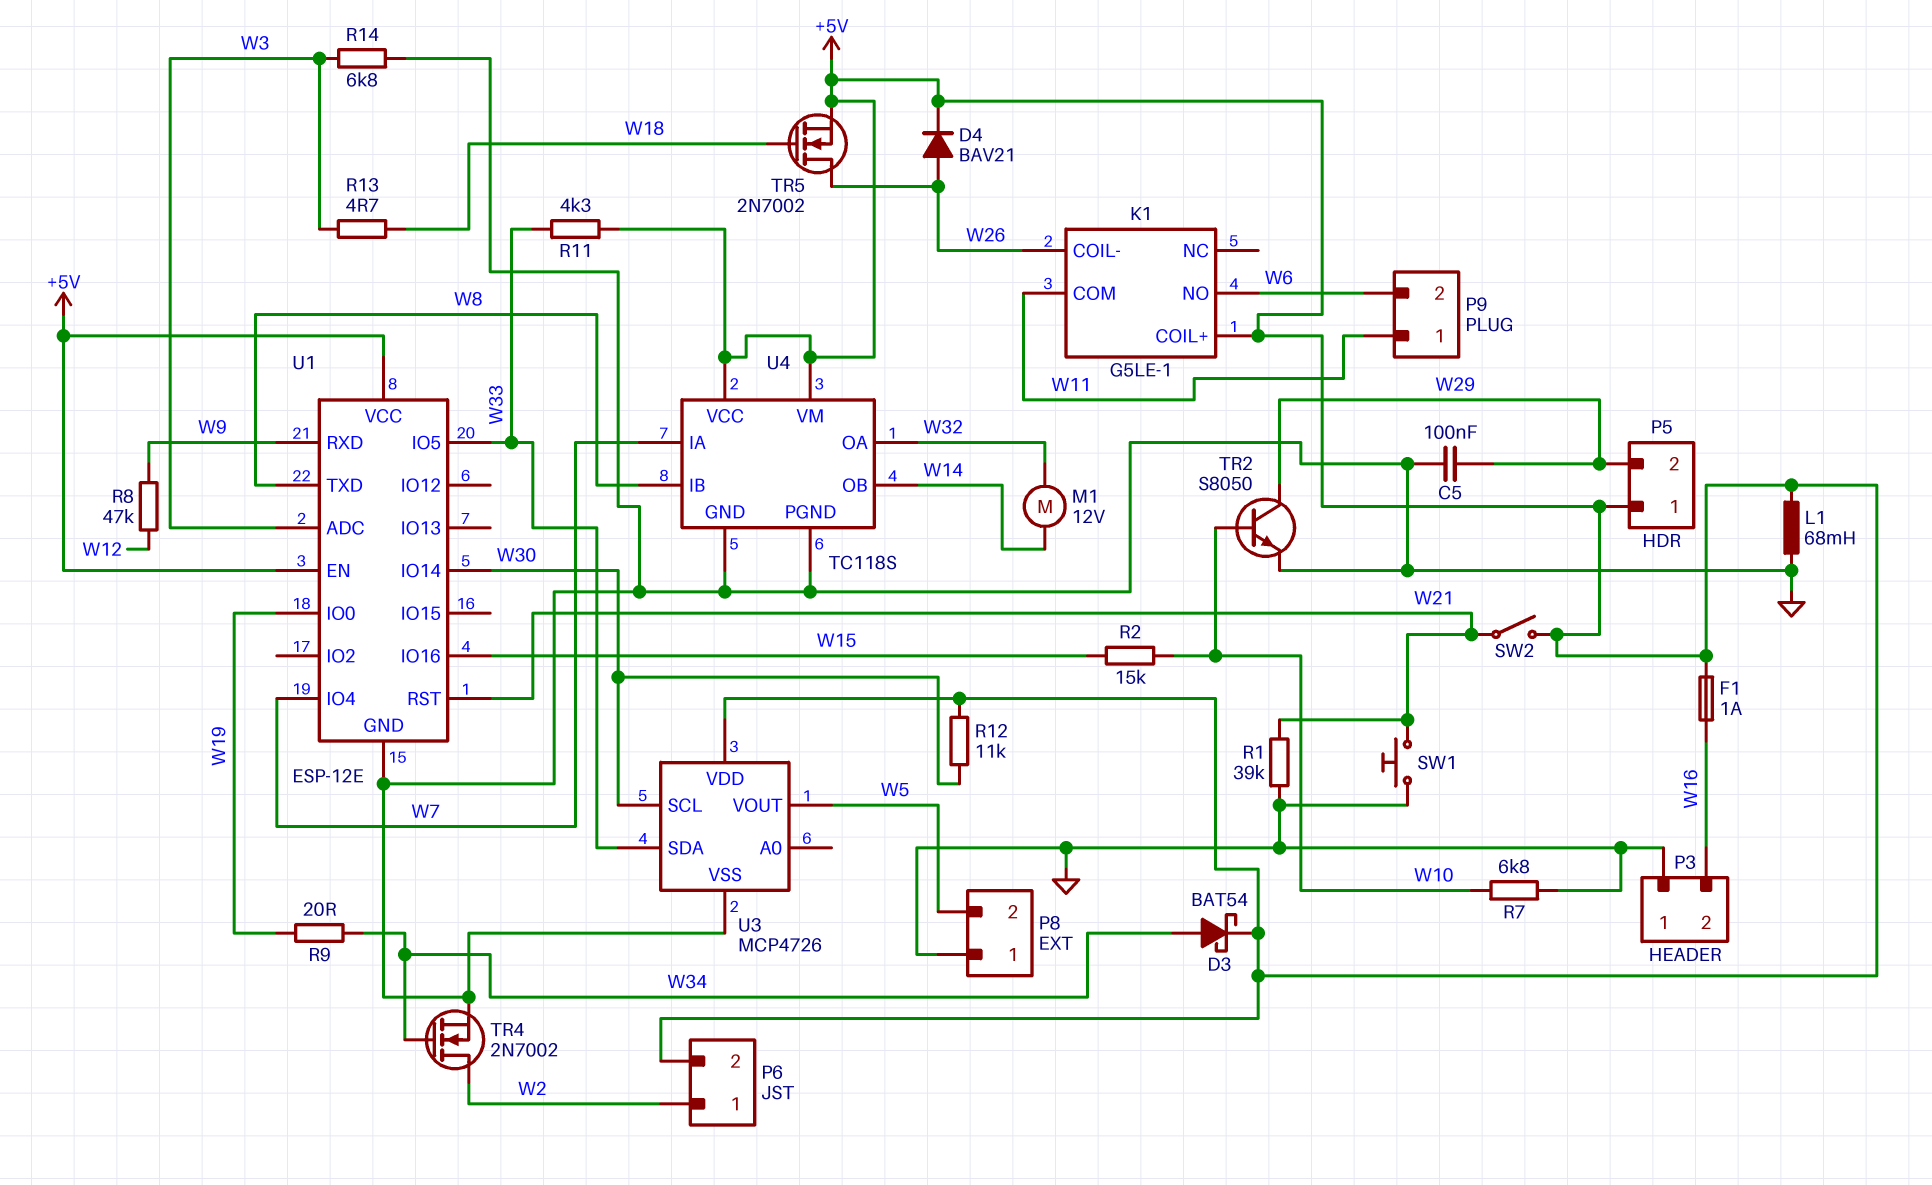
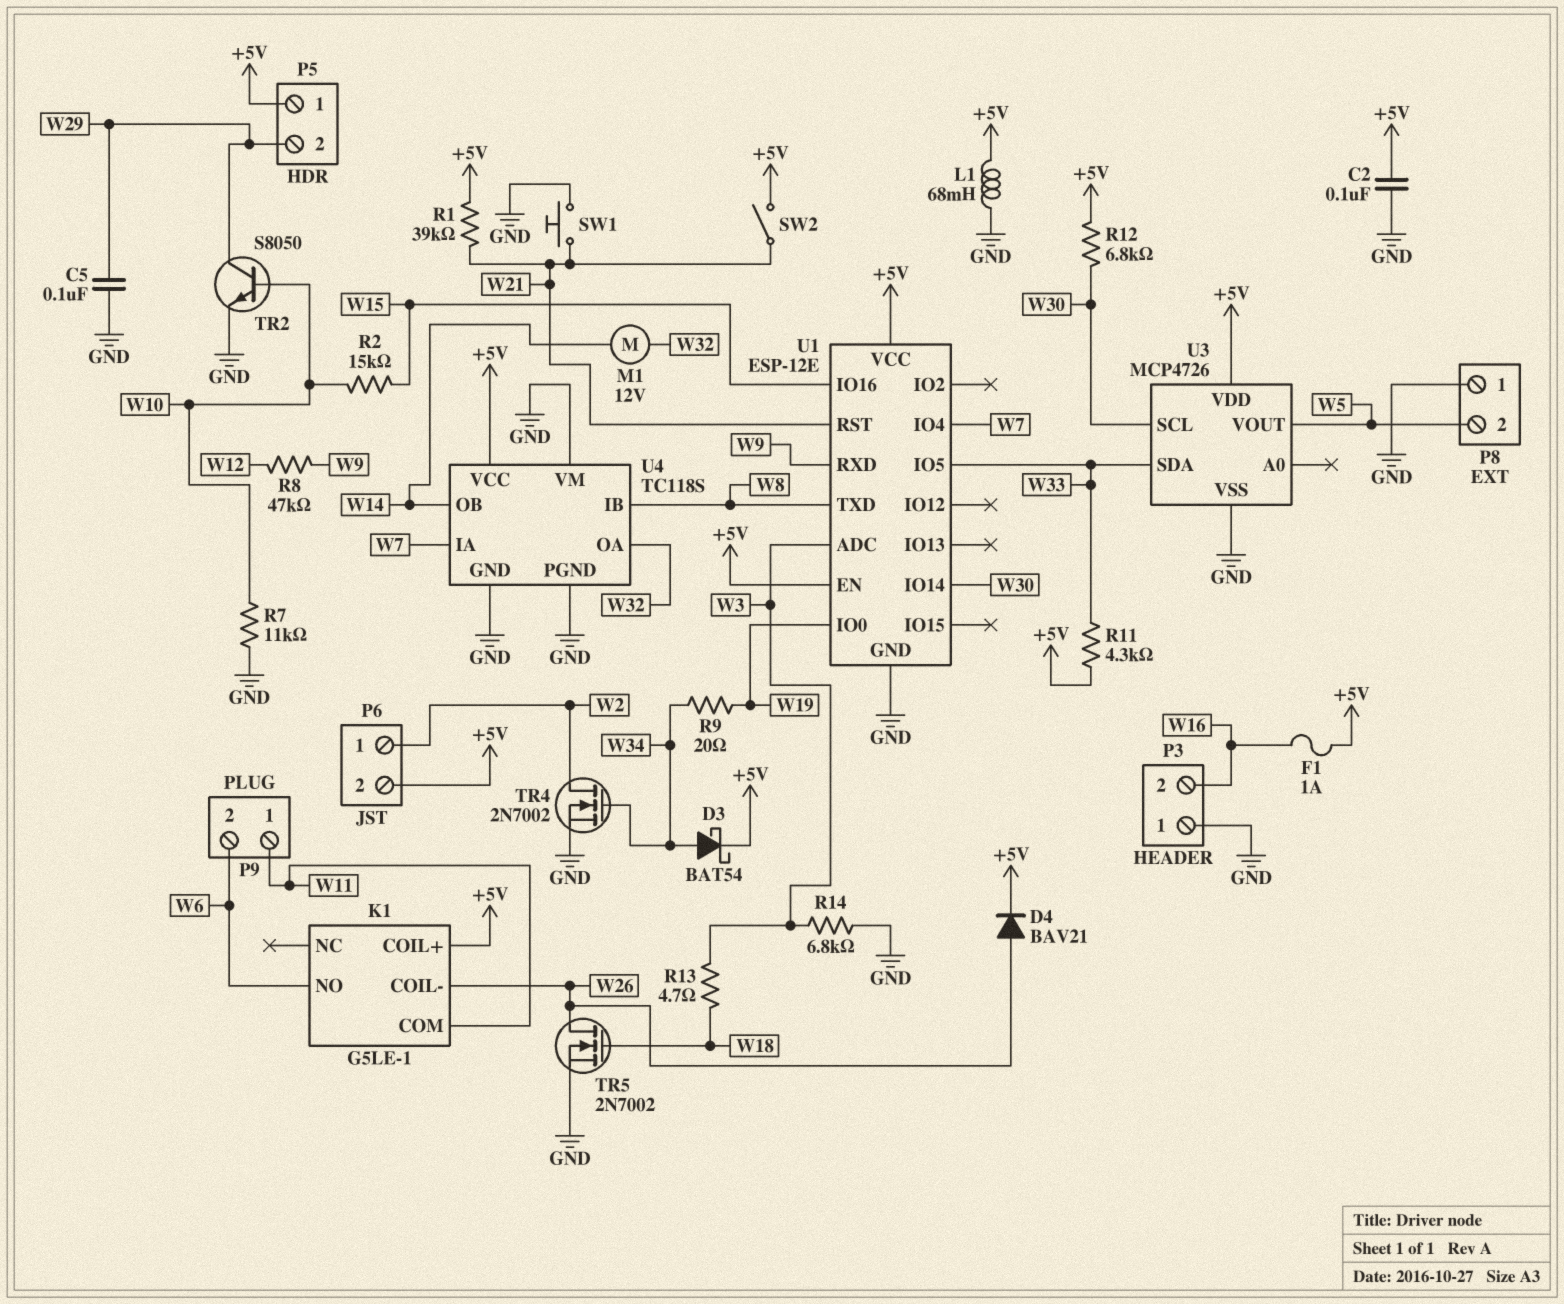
C2: none -> 100nF (+5V, GND)
R1: 39k (GND, W21) -> 39k (+5V, W21)
R7: 6.8k (GND, W10) -> 11k (GND, W10)
R12: 11k (+5V, W30) -> 6.8k (+5V, W30)
TR5: NMOS 2N7002 (G W18, D W26, S +5V) -> NMOS 2N7002 (G W18, D W26, S GND)
U4 pin VM: +5V -> GND

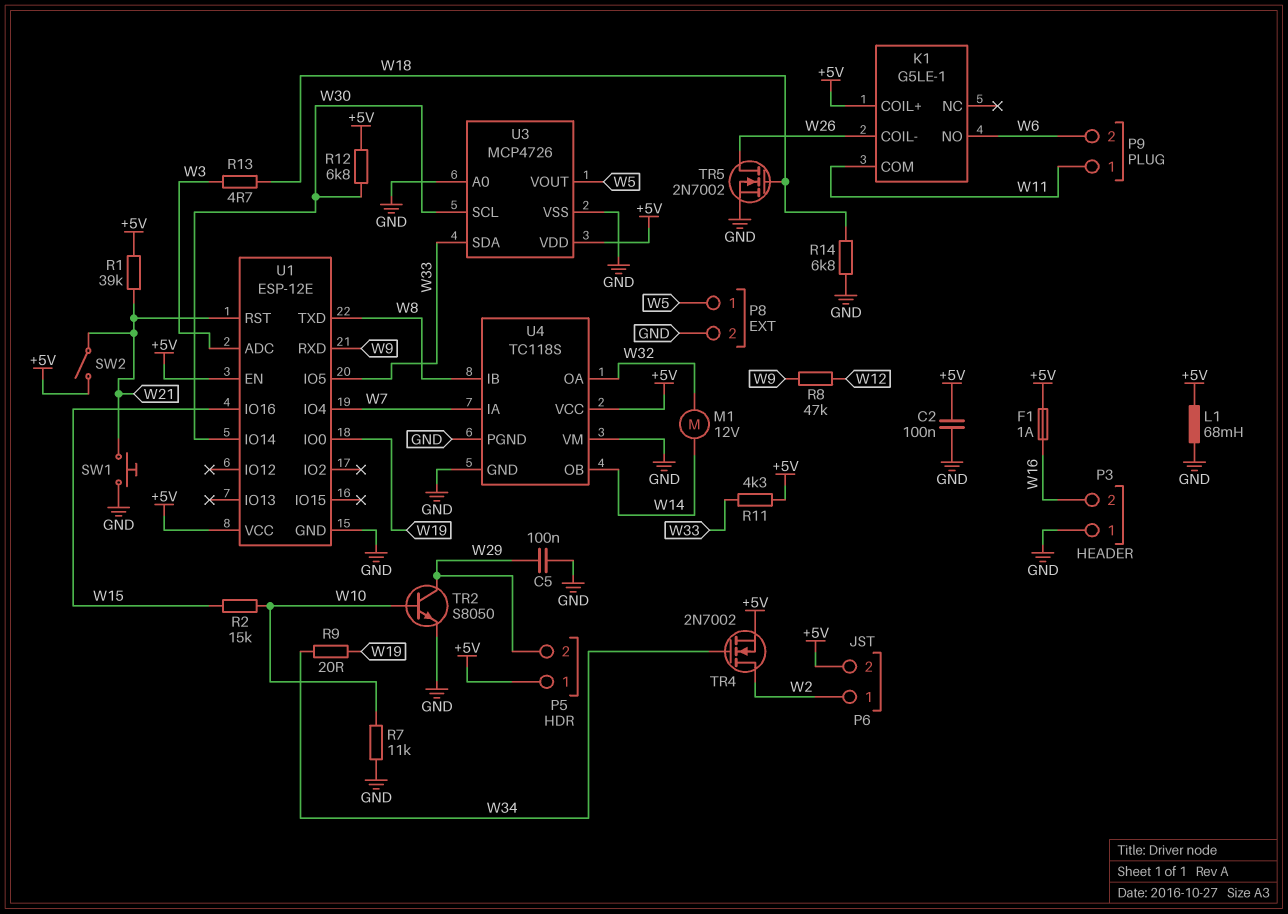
D3: schottky BAT54 (A W34, K +5V) -> none
D4: diode BAV21 (A W26, K +5V) -> none
P8 pin 1: GND -> W5
P8 pin 2: W5 -> GND
R14: 6.8k (GND, W3) -> 6.8k (GND, W18)
TR4: NMOS 2N7002 (G W34, D W2, S GND) -> NMOS 2N7002 (G W34, D W2, S +5V)
U3 pin A0: none -> GND

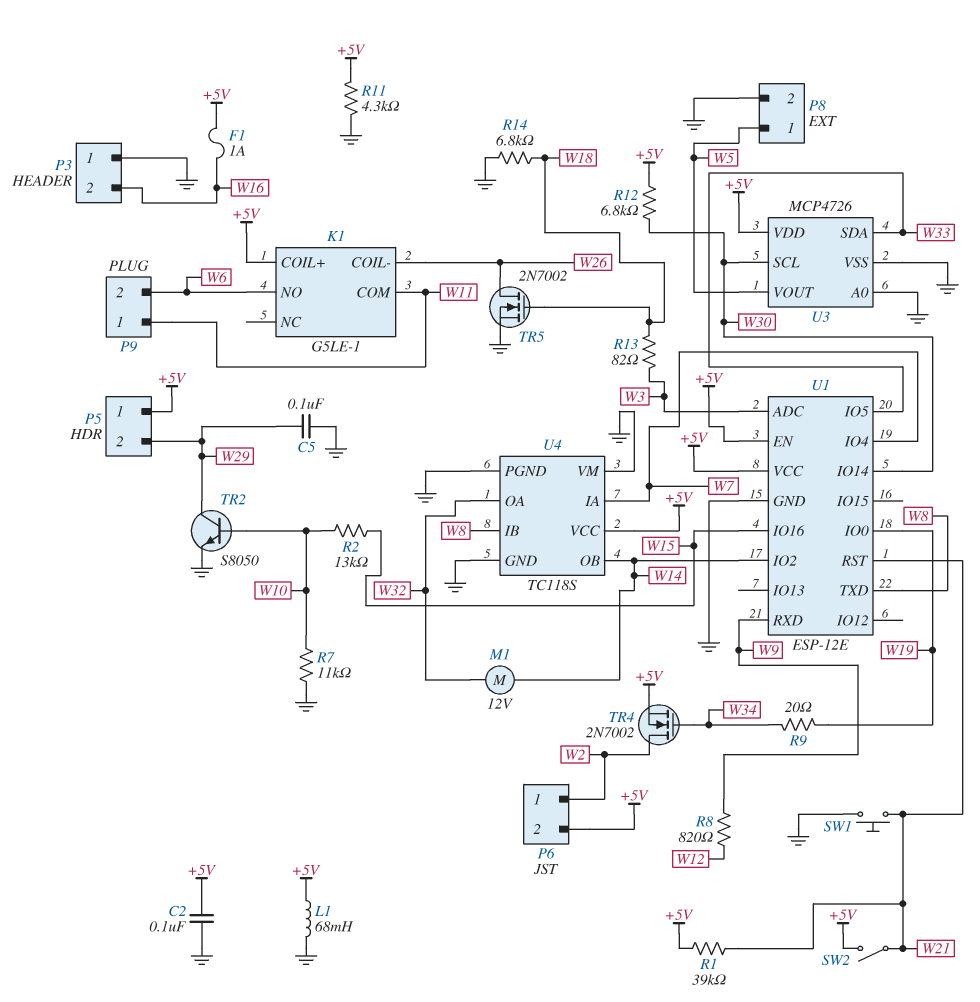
R2: 15k (W10, W15) -> 13k (W10, W15)
R8: 47k (W9, W12) -> 820 (W9, W12)
R11: 4.3k (+5V, W33) -> 4.3k (+5V, GND)
R13: 4.7 (W3, W18) -> 82 (W3, W18)
U1 pin IO2: none -> W14

